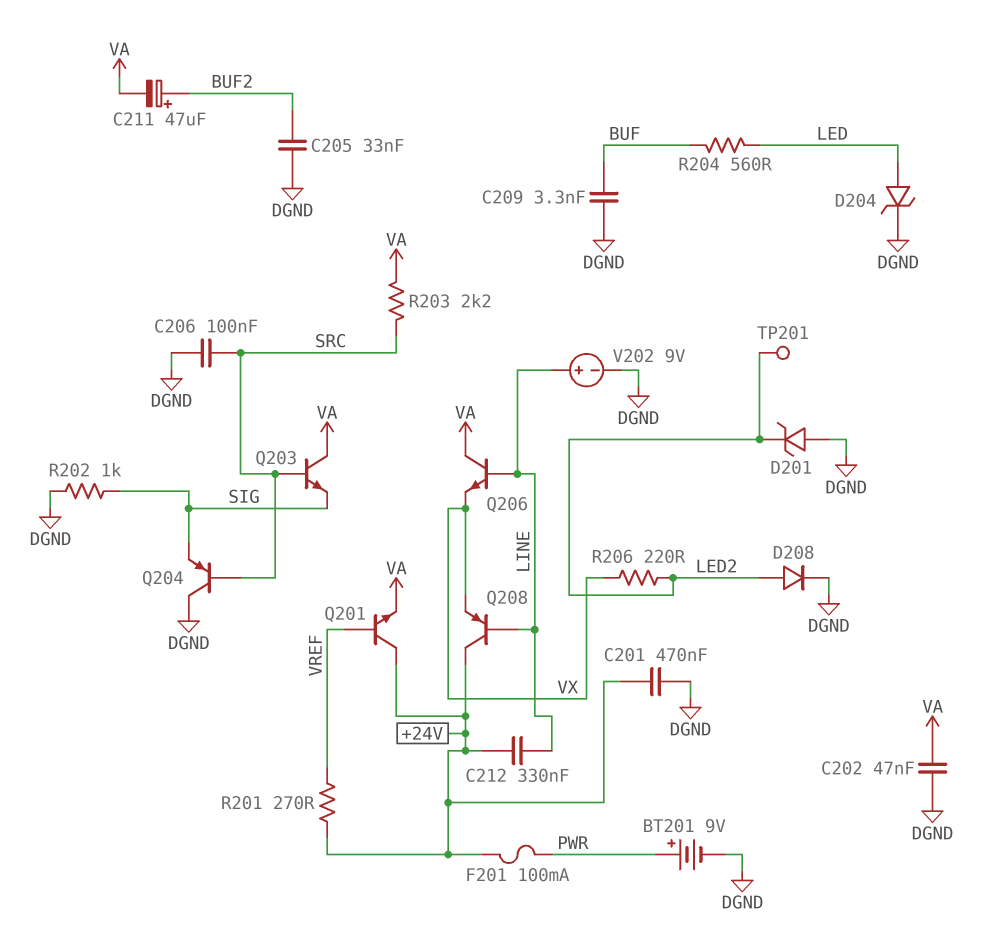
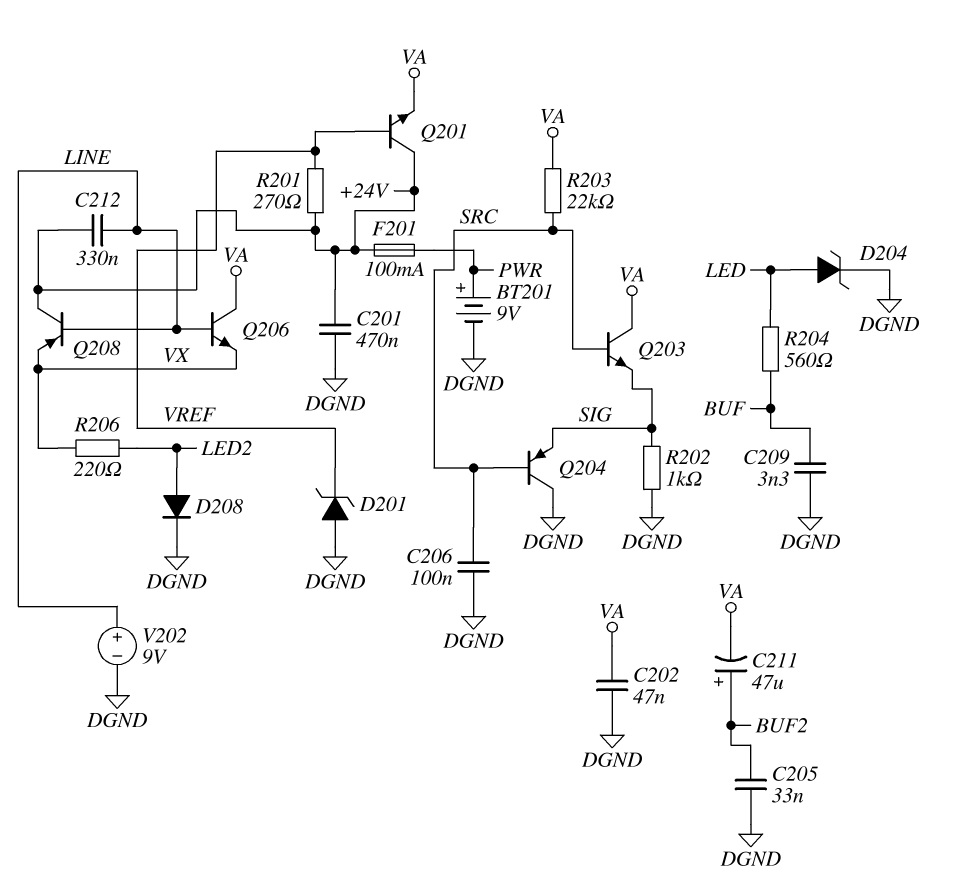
D201: zener (A DGND, K LED2) -> zener (A DGND, K VREF)
R203: 2.2k (SRC, VA) -> 22k (SRC, VA)
TP201: test point (LED2) -> none

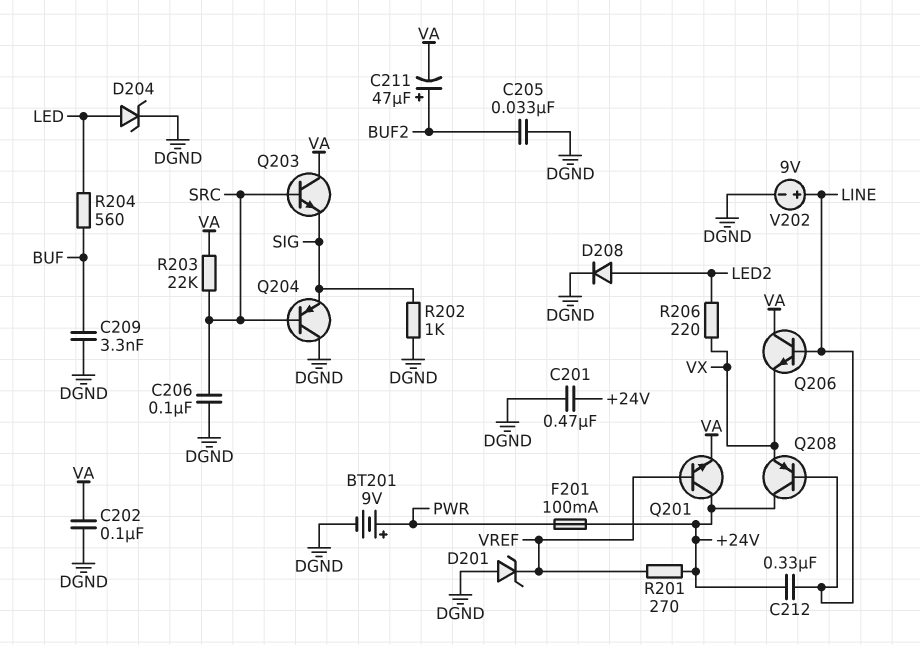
C202: 47nF (DGND, VA) -> 100nF (DGND, VA)

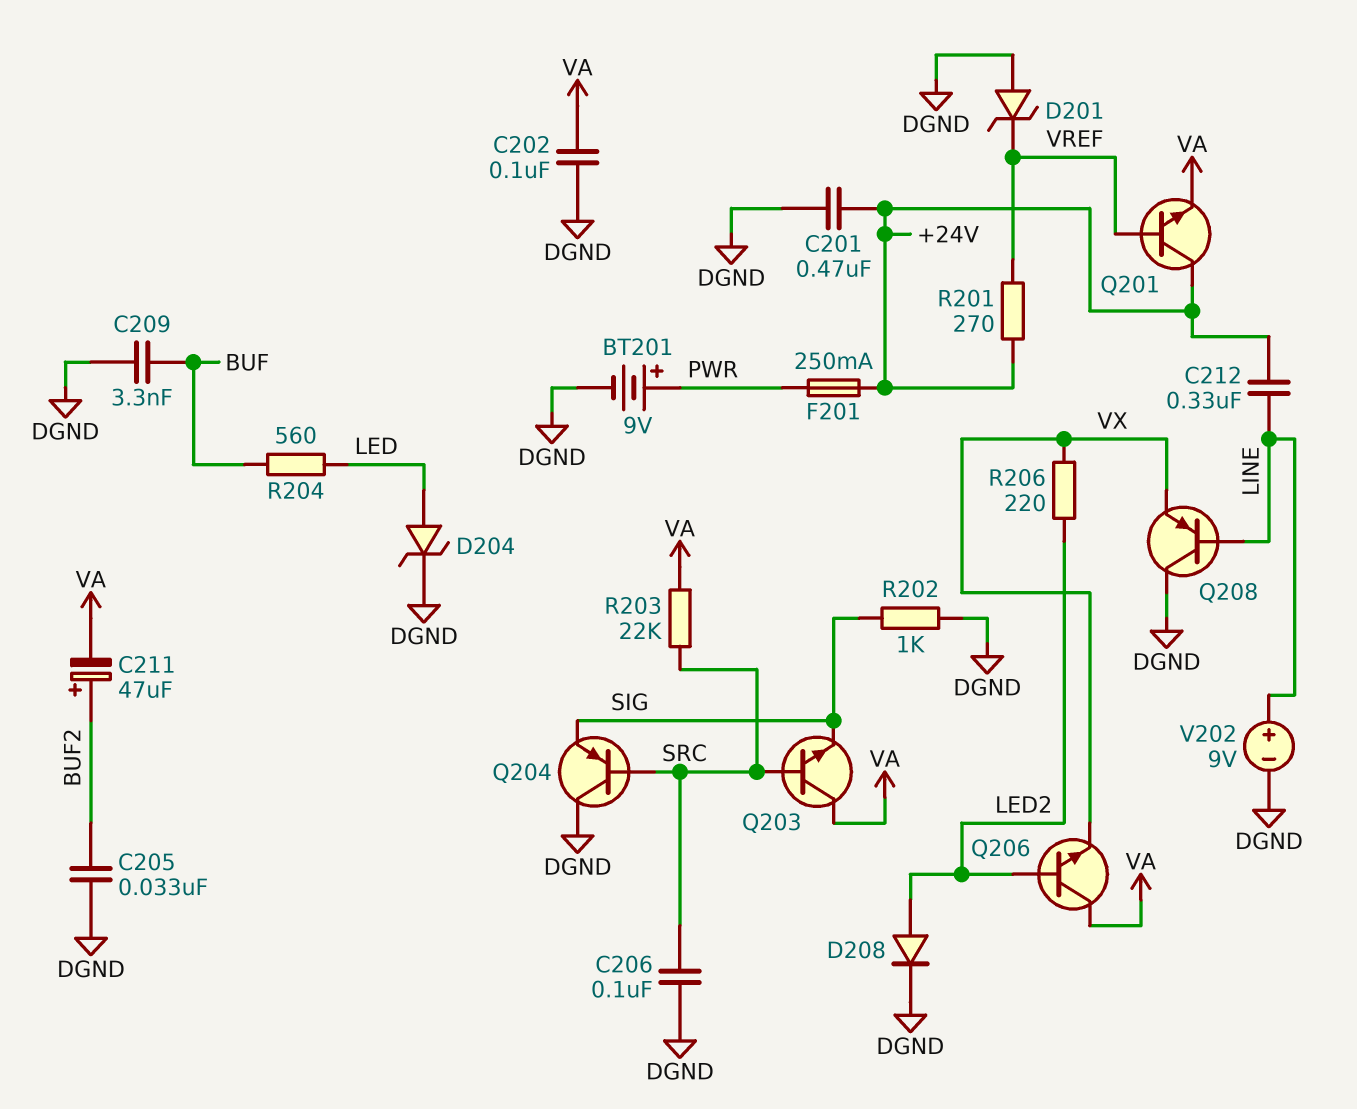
F201: 100mA (+24V, PWR) -> 250mA (+24V, PWR)
Q206: NPN (B LINE, C VA, E VX) -> NPN (B LED2, C VA, E VX)
Q208: PNP (B LINE, C +24V, E VX) -> PNP (B LINE, C DGND, E VX)

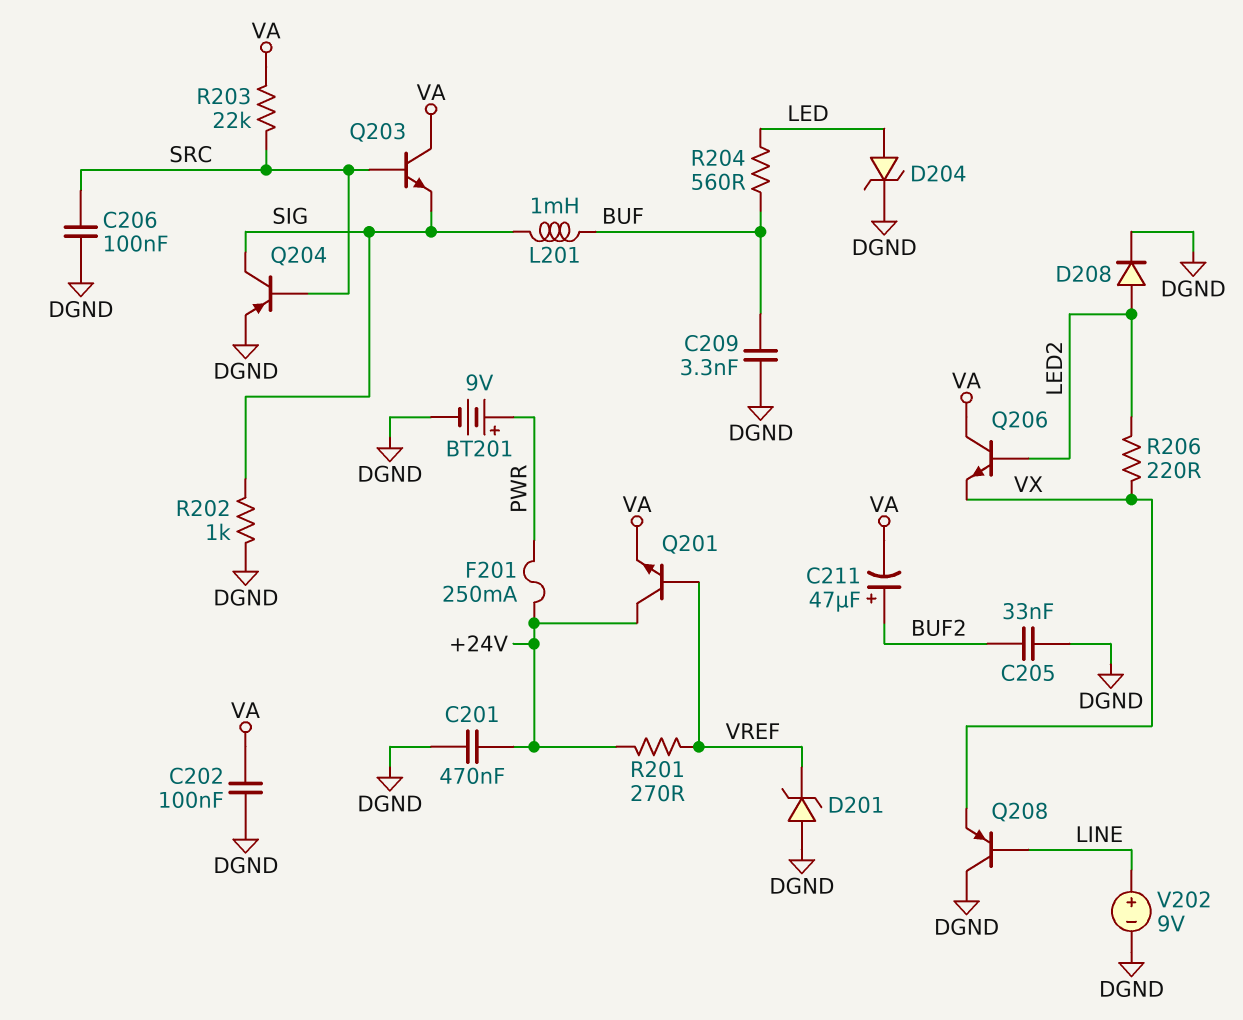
C212: 330nF (+24V, LINE) -> none
L201: none -> 1mH (BUF, SIG)
Q204: PNP (B SRC, C DGND, E SIG) -> PNP (B SRC, C SIG, E DGND)

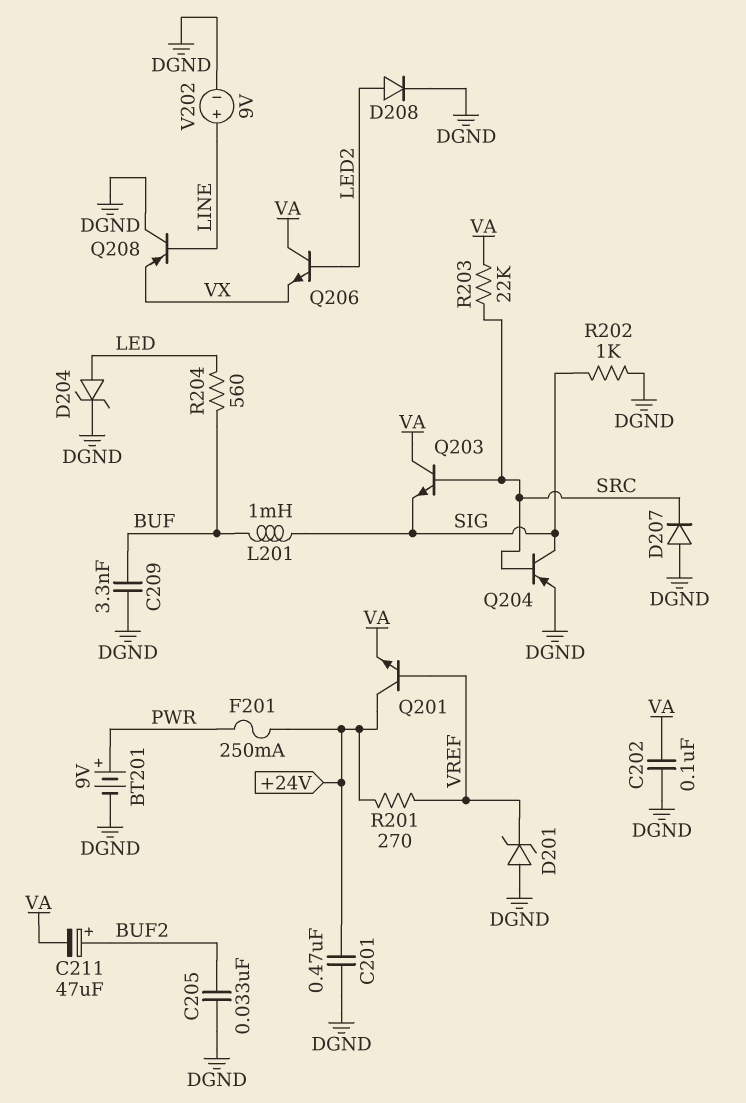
C206: 100nF (DGND, SRC) -> none
D207: none -> diode (A DGND, K SRC)
R206: 220 (LED2, VX) -> none

